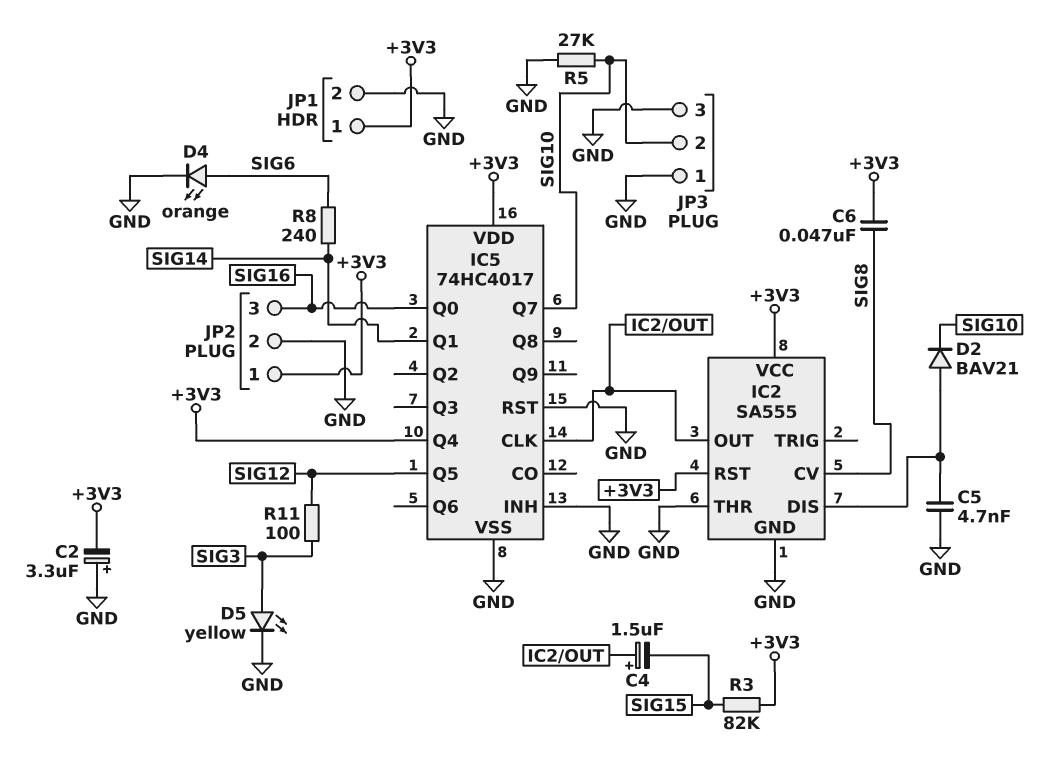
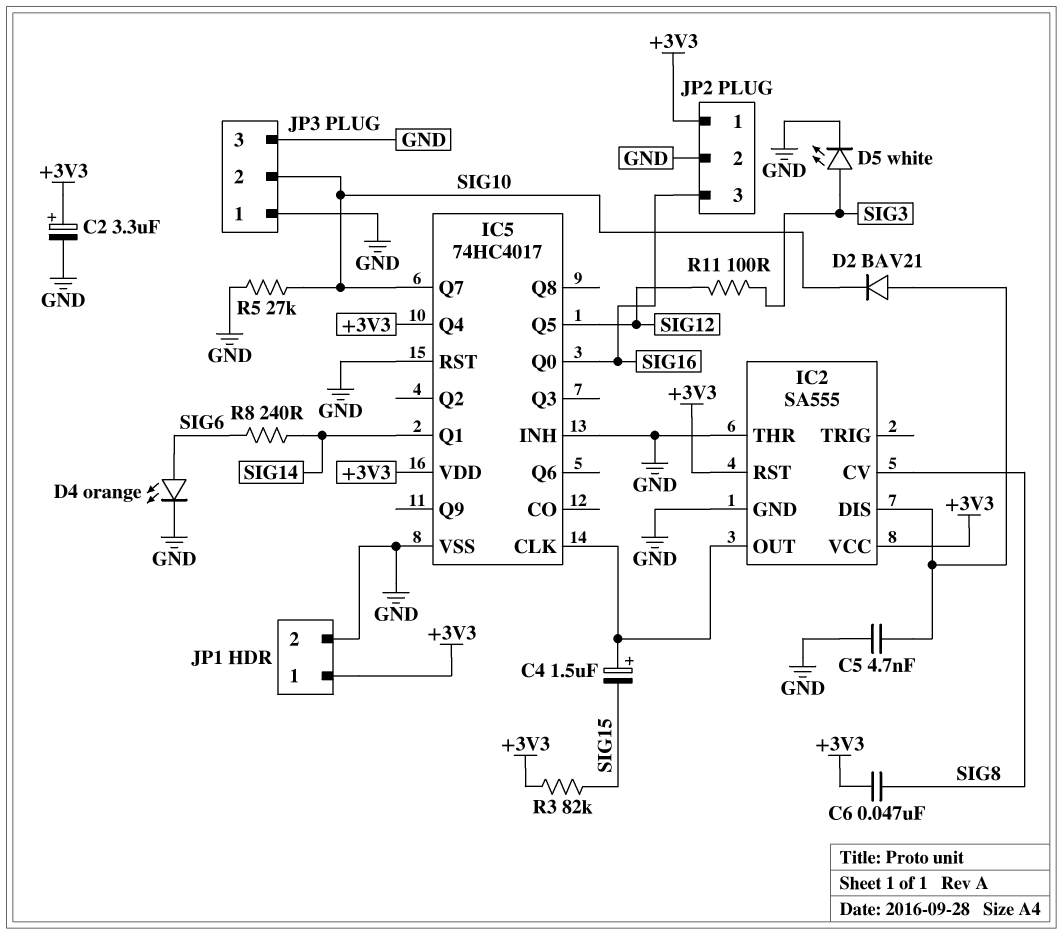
C2: 3.3uF (plus GND, minus +3V3) -> 3.3uF (plus +3V3, minus GND)
D5: LED yellow (A SIG3, K GND) -> LED white (A SIG3, K GND)

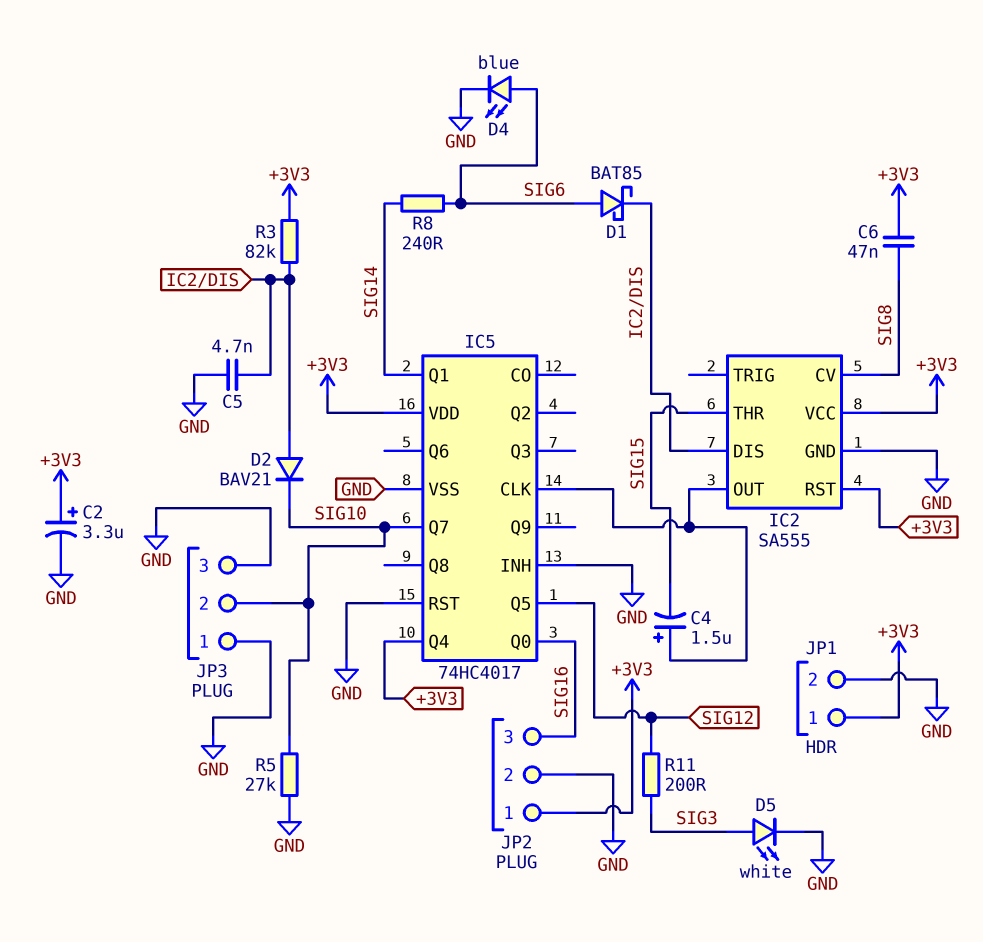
D1: none -> schottky BAT85 (A SIG6, K IC2/DIS)
D4: LED orange (A SIG6, K GND) -> LED blue (A SIG6, K GND)
IC2 pin THR: GND -> SIG15
R3: 82k (+3V3, SIG15) -> 82k (+3V3, IC2/DIS)
R11: 100 (SIG3, SIG12) -> 200 (SIG3, SIG12)

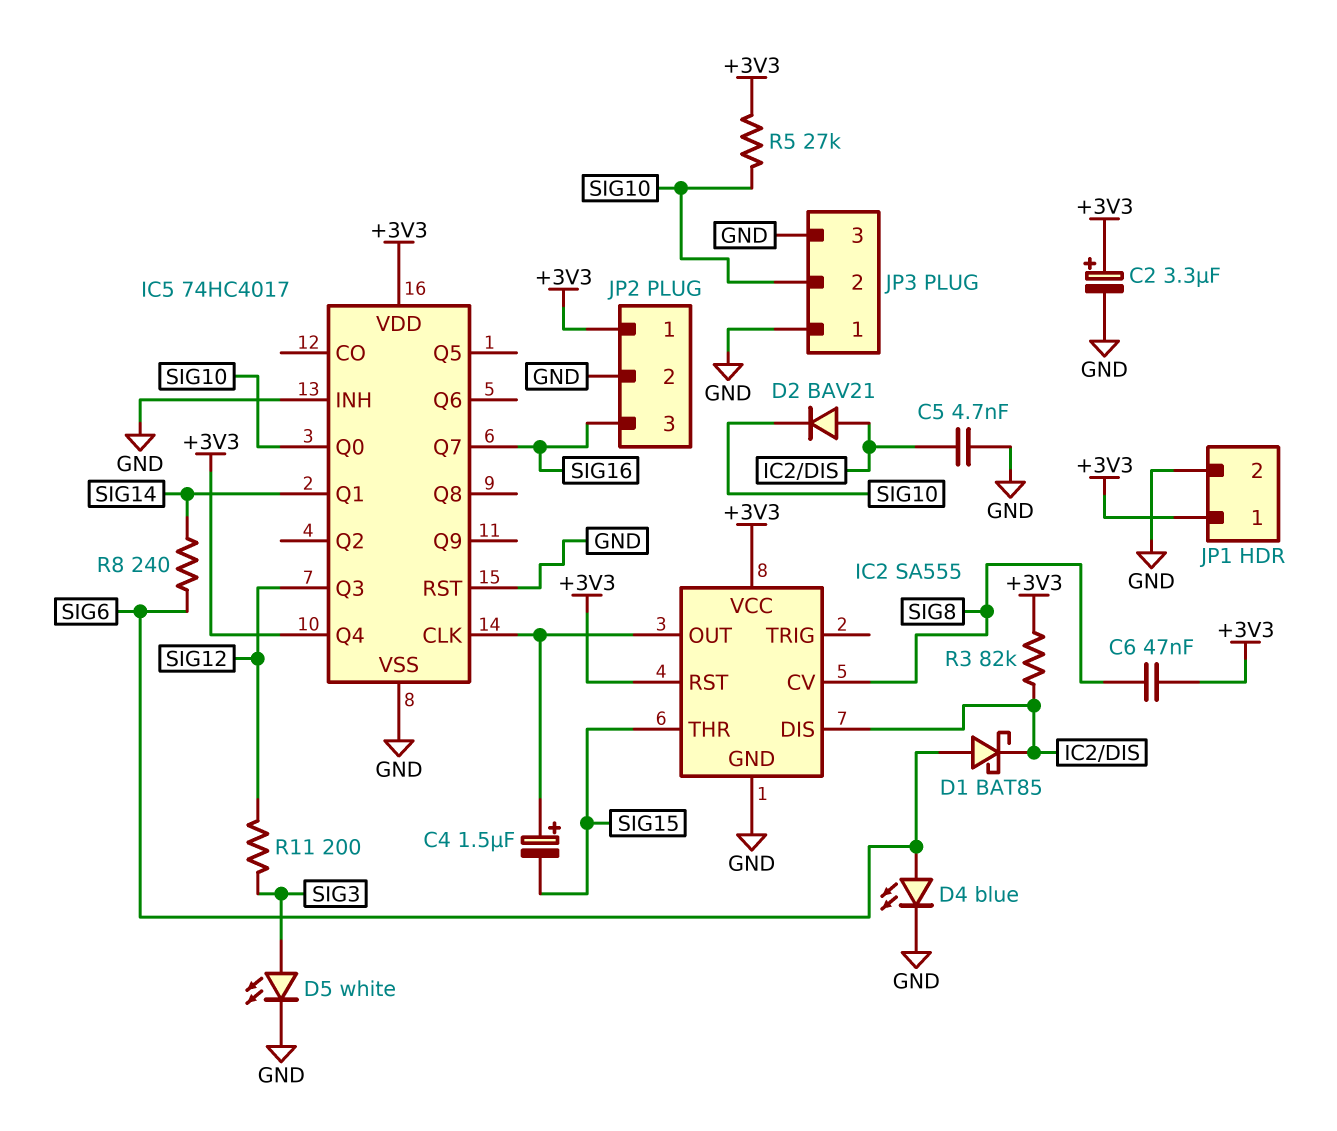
IC5 pin Q0: SIG16 -> SIG10
IC5 pin Q3: none -> SIG12
IC5 pin Q5: SIG12 -> none
IC5 pin Q7: SIG10 -> SIG16
R5: 27k (GND, SIG10) -> 27k (+3V3, SIG10)

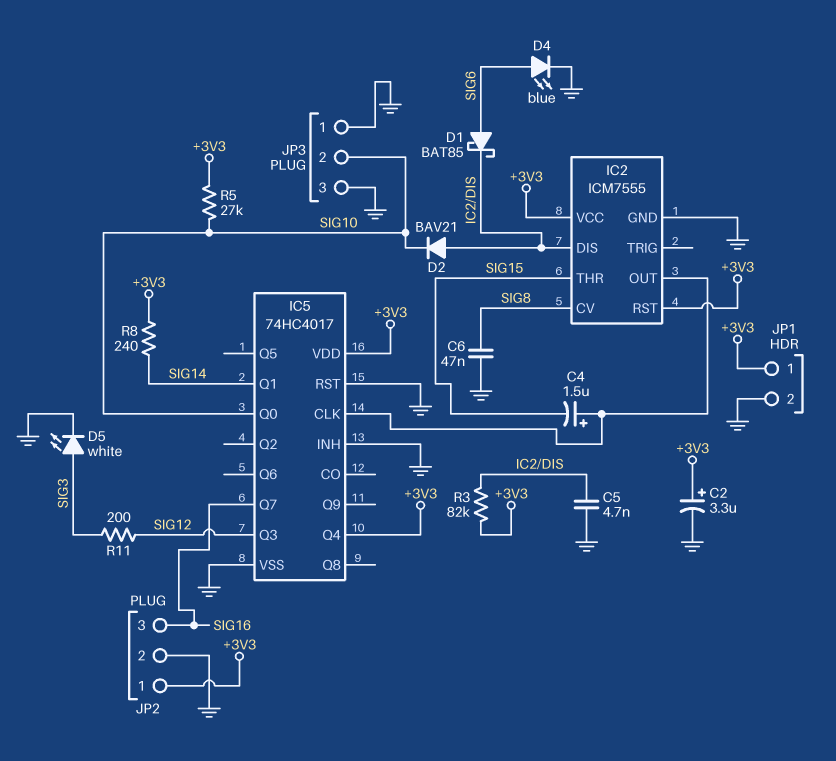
C6: 47nF (+3V3, SIG8) -> 47nF (GND, SIG8)
IC2: SA555 -> ICM7555
R8: 240 (SIG6, SIG14) -> 240 (+3V3, SIG14)

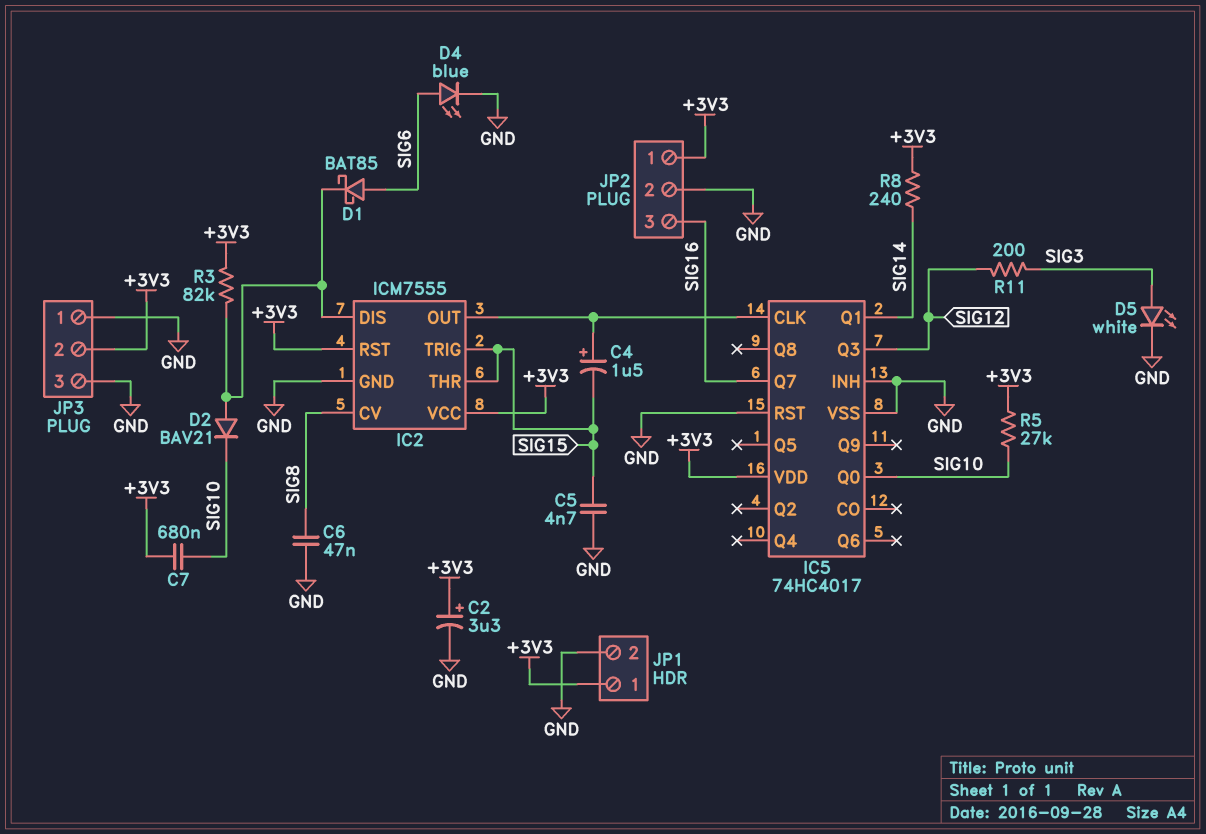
C5: 4.7nF (GND, IC2/DIS) -> 4.7nF (GND, SIG15)
C7: none -> 680nF (+3V3, SIG10)
IC2 pin TRIG: none -> SIG15
IC5 pin Q4: +3V3 -> none
JP3 pin 2: SIG10 -> +3V3

